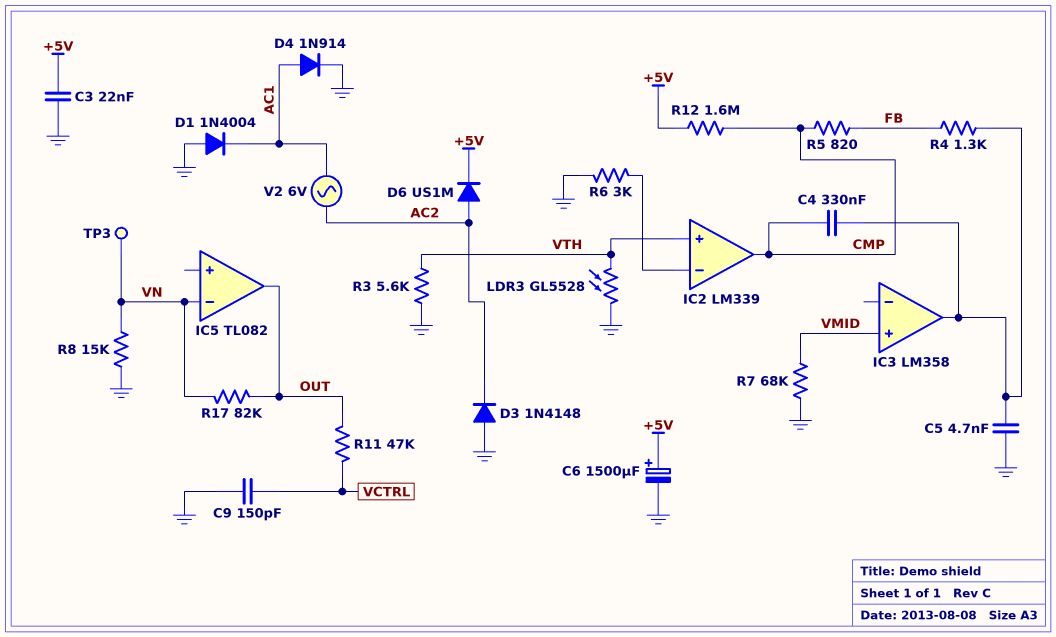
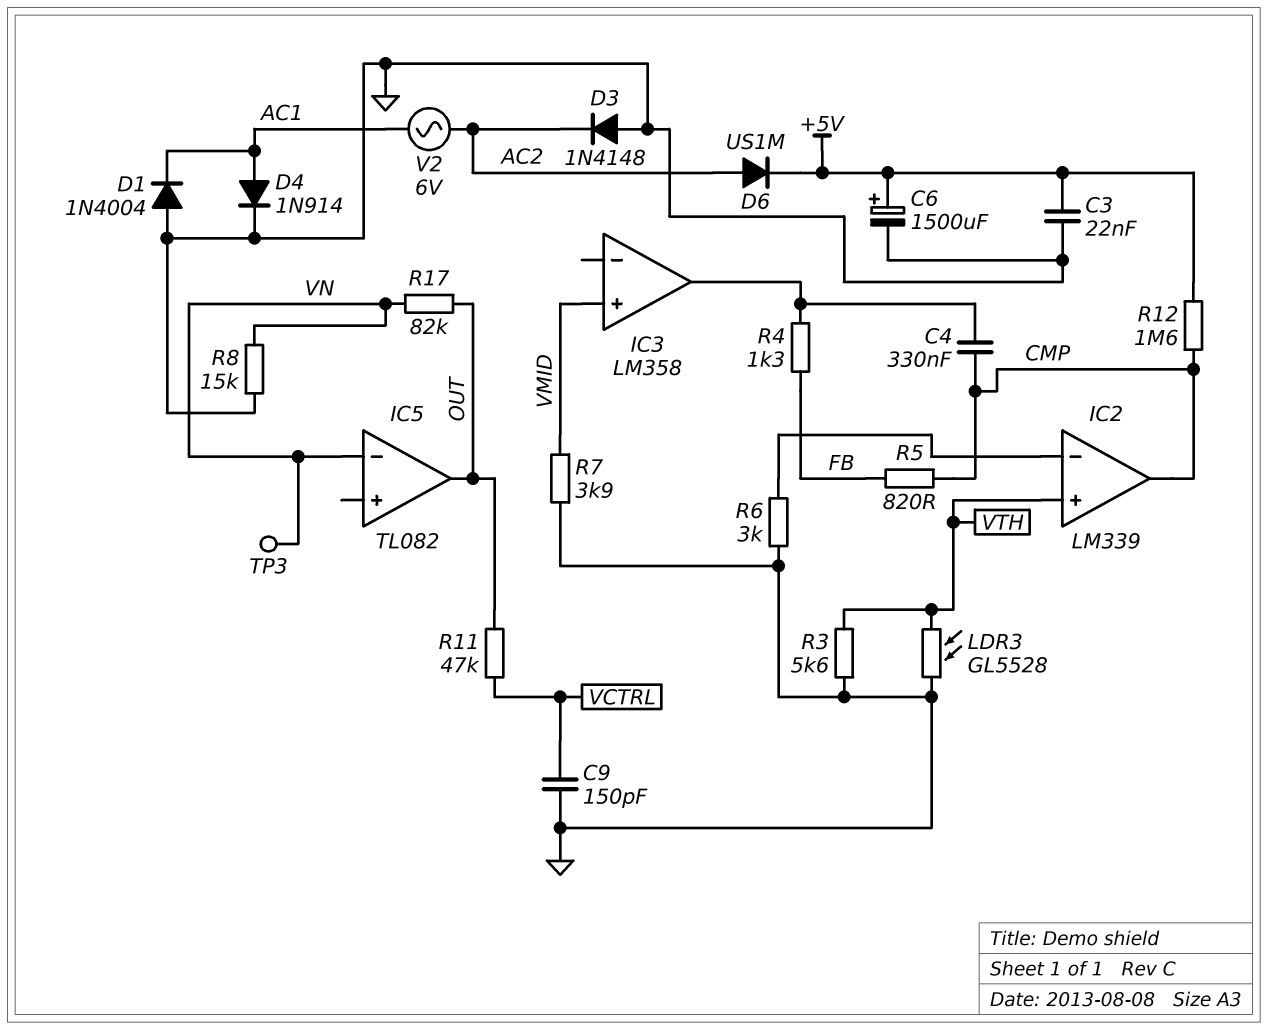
C5: 4.7nF (GND, IC3/out) -> none
R7: 68k (GND, VMID) -> 3.9k (GND, VMID)

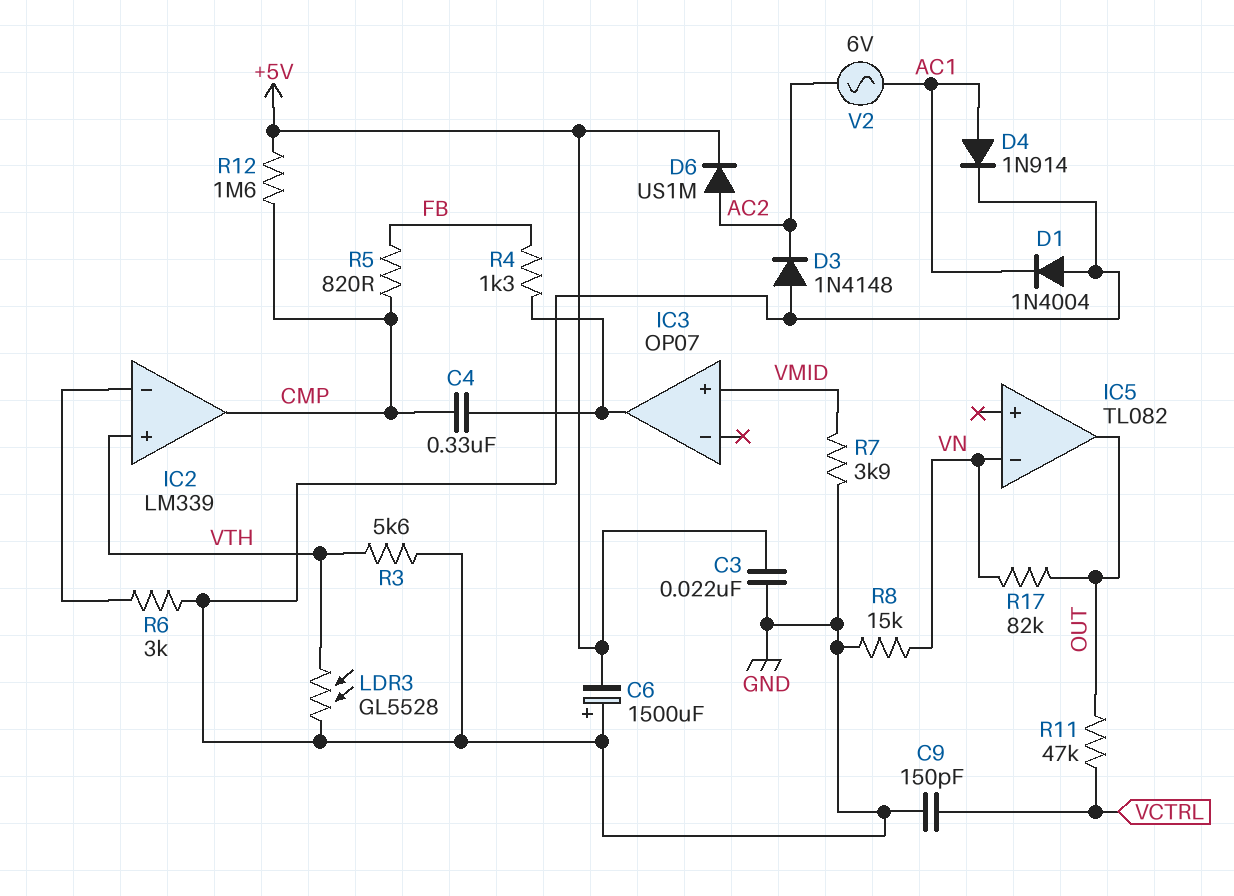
C6: 1500uF (plus +5V, minus GND) -> 1500uF (plus GND, minus +5V)
IC3: LM358 -> OP07
TP3: test point (VN) -> none

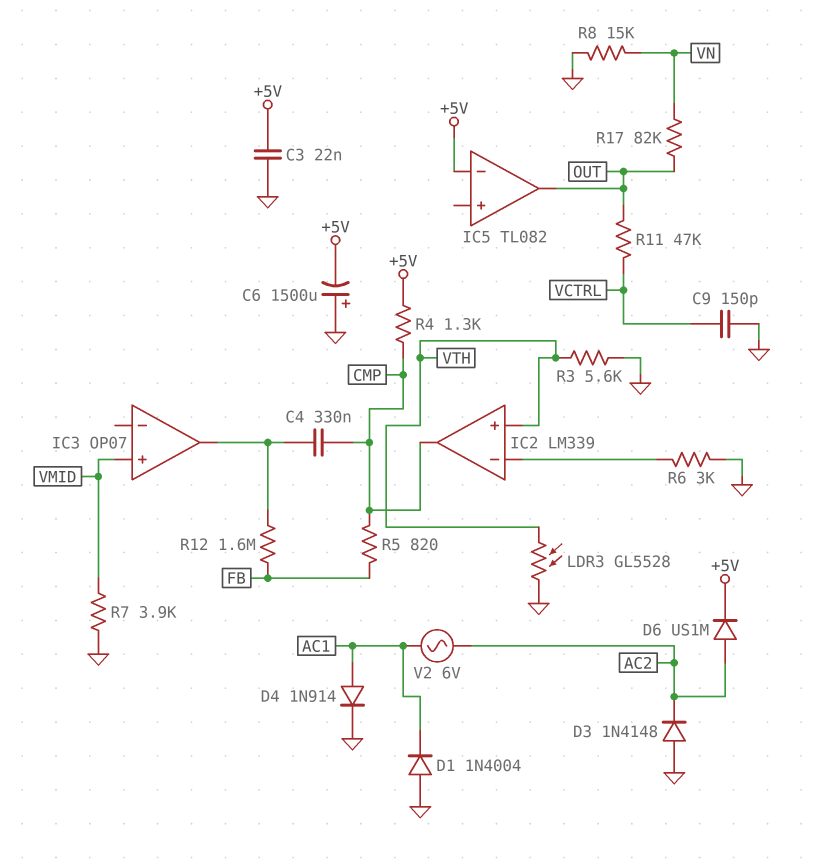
IC5 pin in-: VN -> +5V
R4: 1.3k (FB, IC3/out) -> 1.3k (+5V, CMP)
R12: 1.6M (+5V, CMP) -> 1.6M (FB, IC3/out)

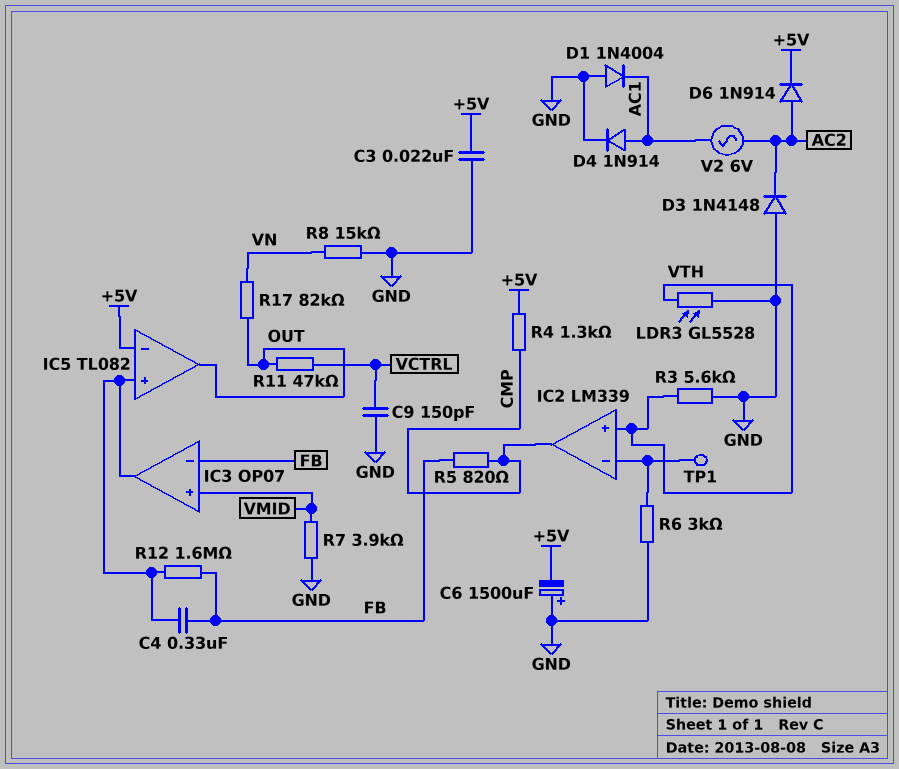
C4: 330nF (CMP, IC3/out) -> 330nF (FB, IC3/out)
D6: diode US1M (A AC2, K +5V) -> diode 1N914 (A AC2, K +5V)
IC3 pin in-: none -> FB
IC5 pin in+: none -> IC3/out
TP1: none -> test point (IC2/in-)

